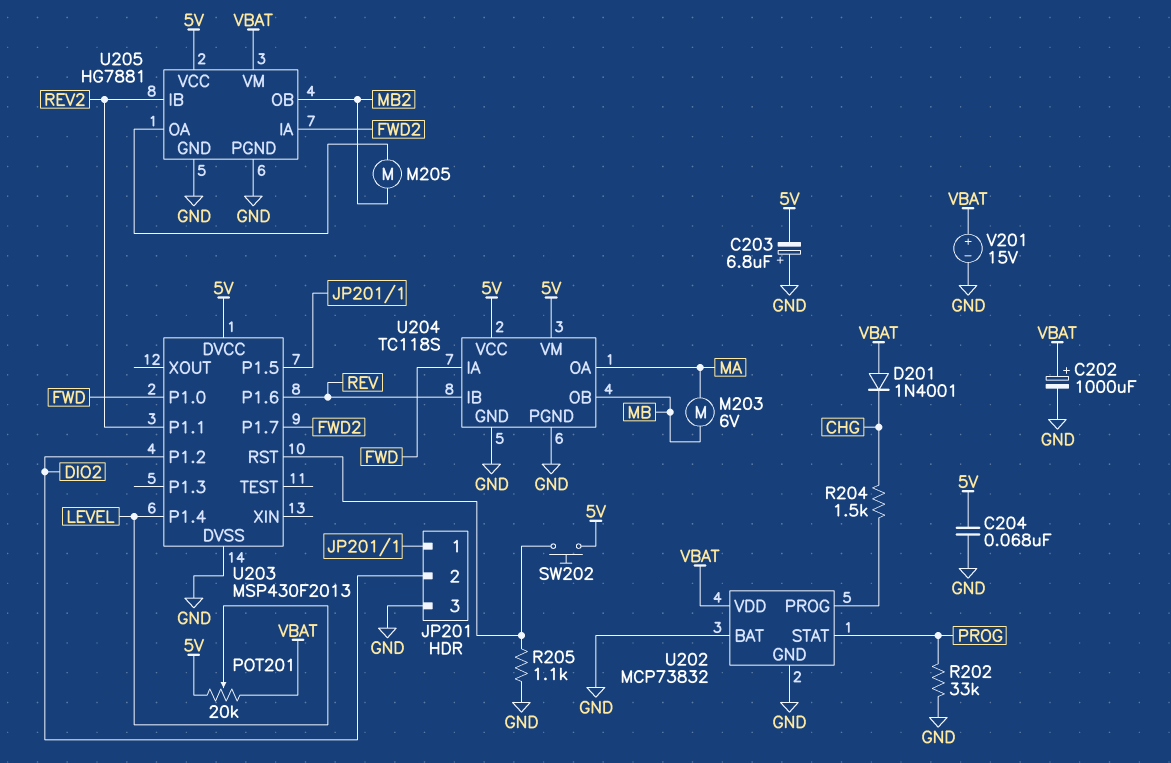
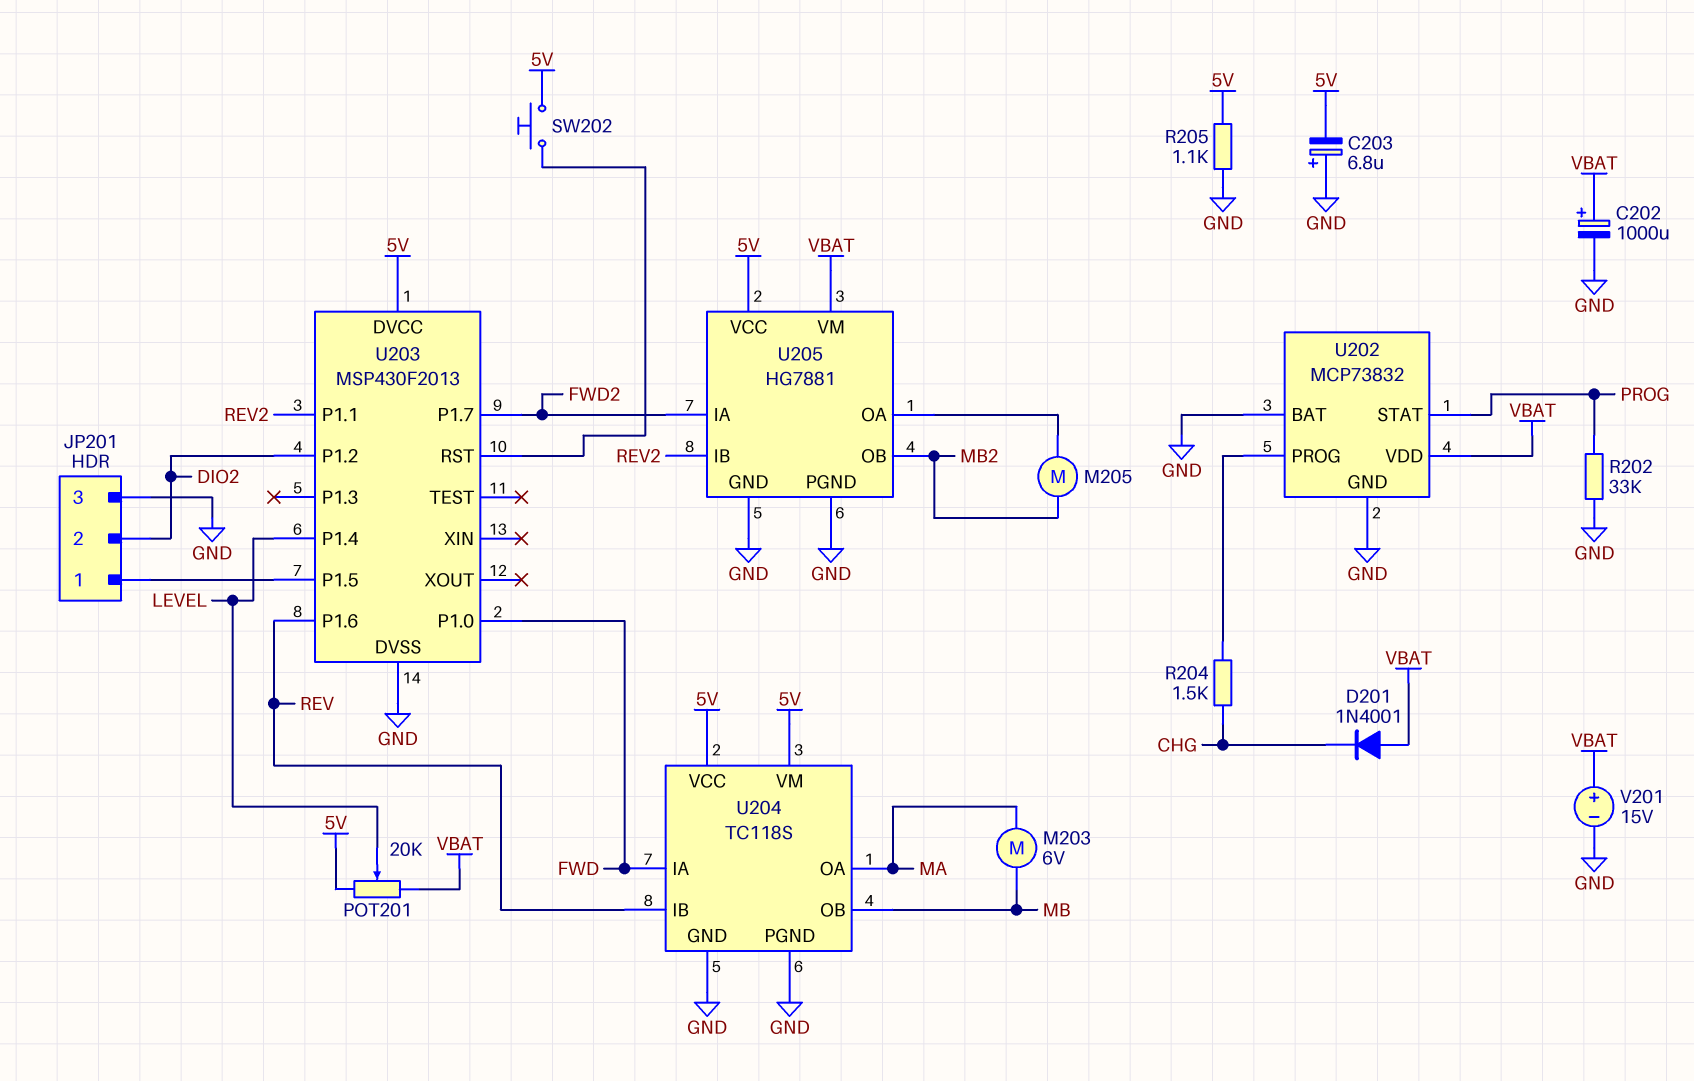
C204: 68nF (5V, GND) -> none
R205: 1.1k (GND, U203/RST) -> 1.1k (5V, GND)

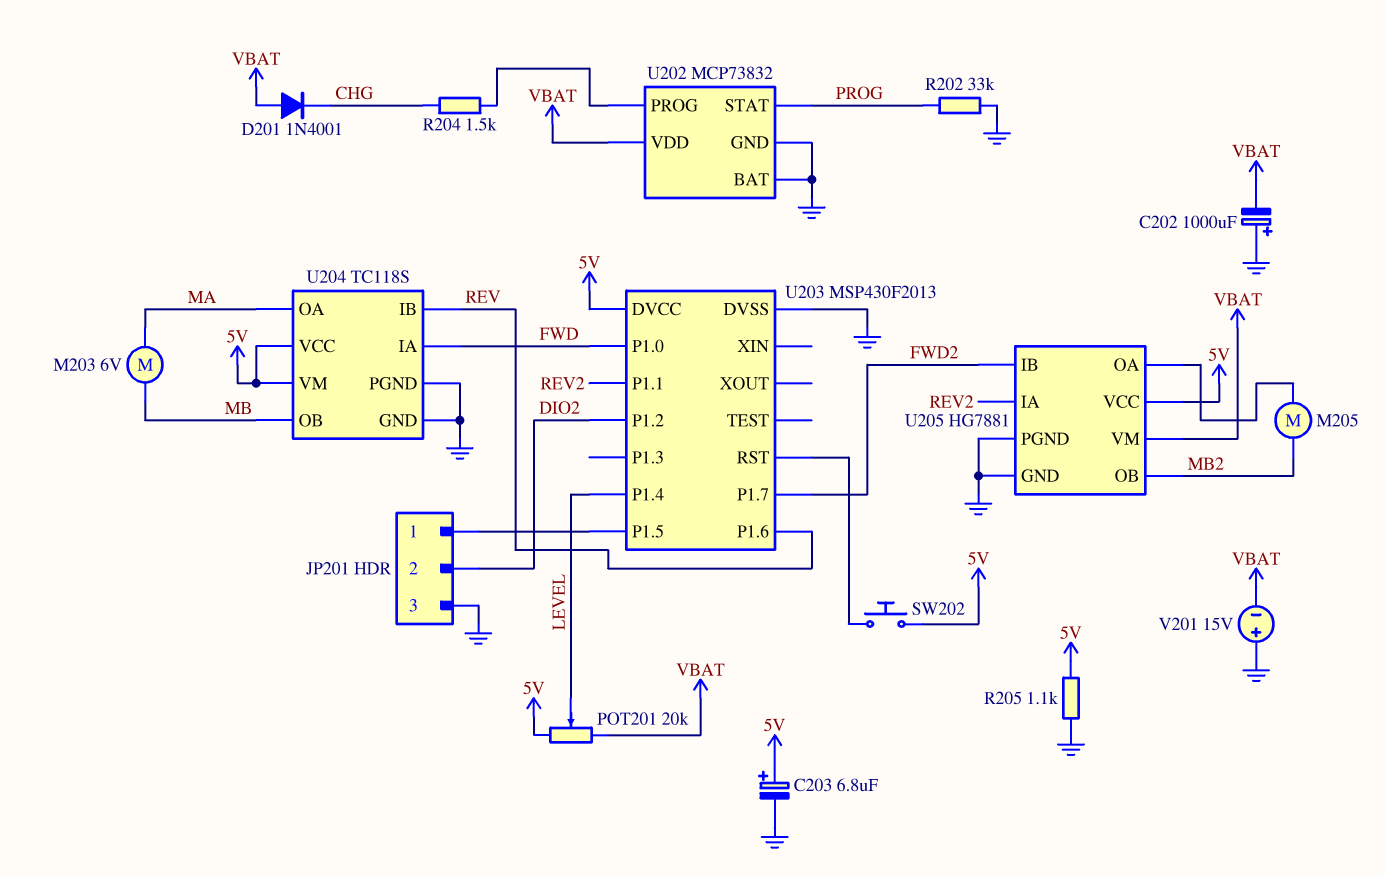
C202: 1000uF (plus VBAT, minus GND) -> 1000uF (plus GND, minus VBAT)
C203: 6.8uF (plus GND, minus 5V) -> 6.8uF (plus 5V, minus GND)
U205 pin IA: FWD2 -> REV2
U205 pin IB: REV2 -> FWD2
V201: 15V (plus VBAT, minus GND) -> 15V (plus GND, minus VBAT)

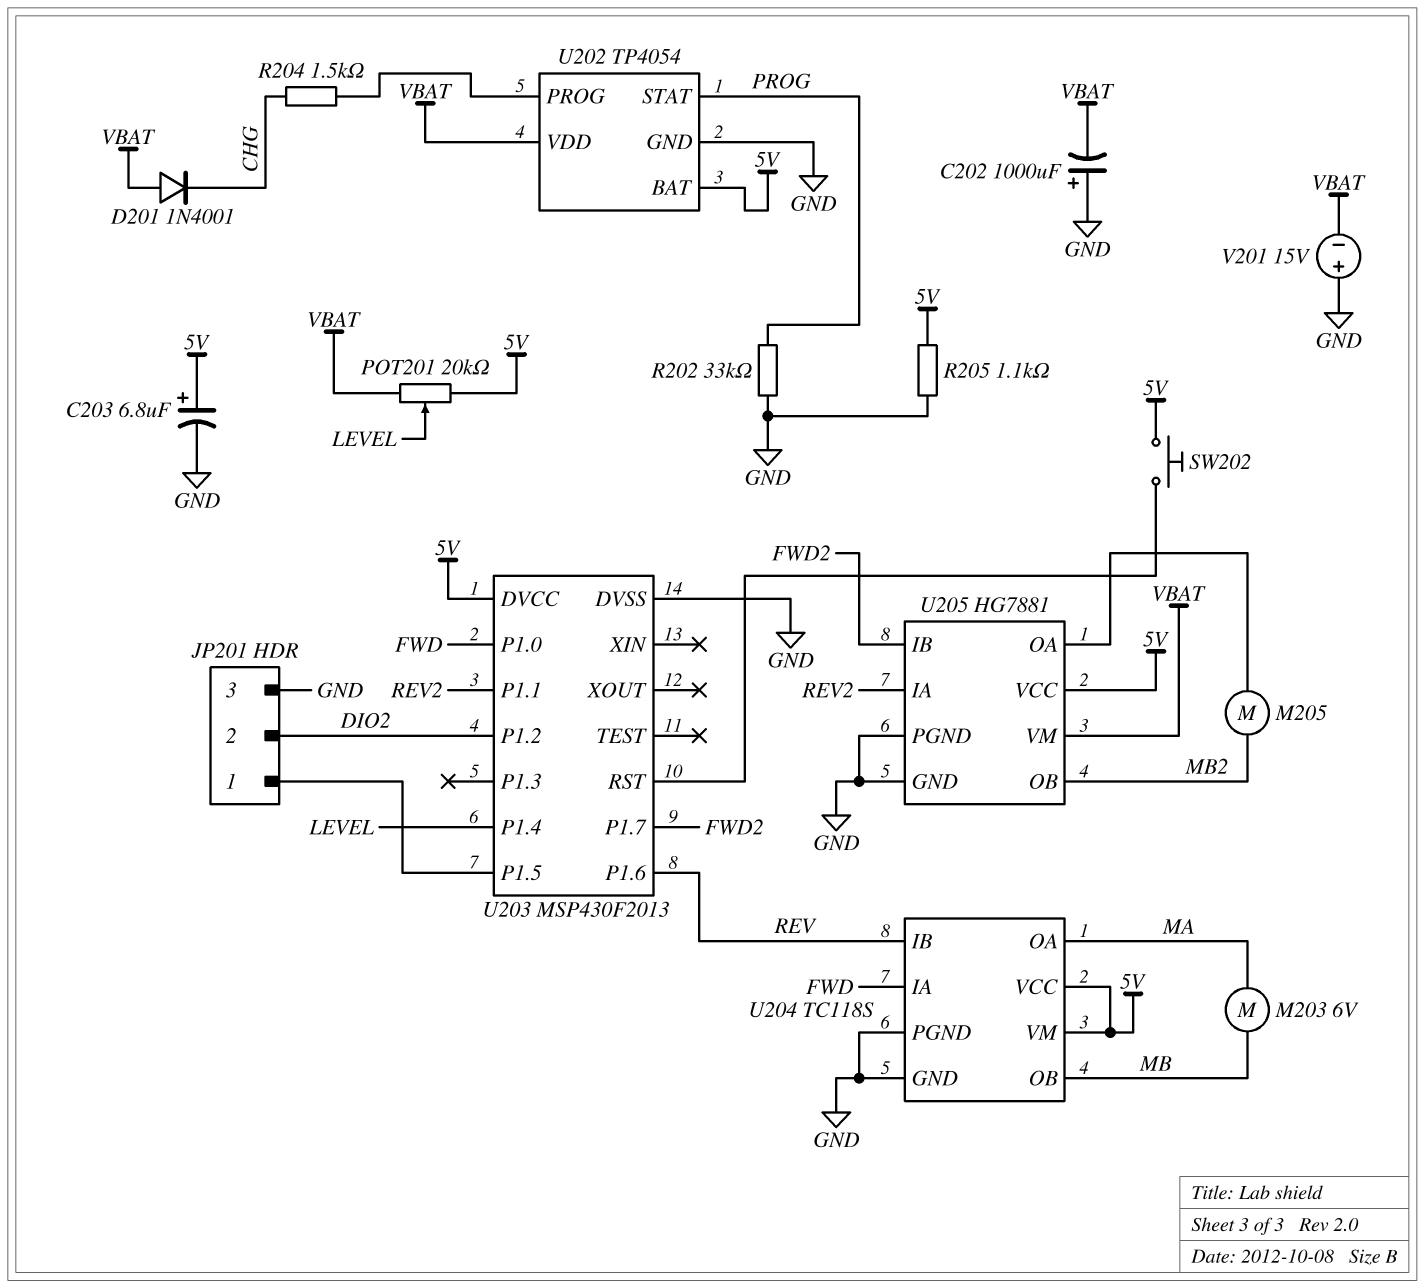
U202: MCP73832 -> TP4054
U202 pin BAT: GND -> 5V

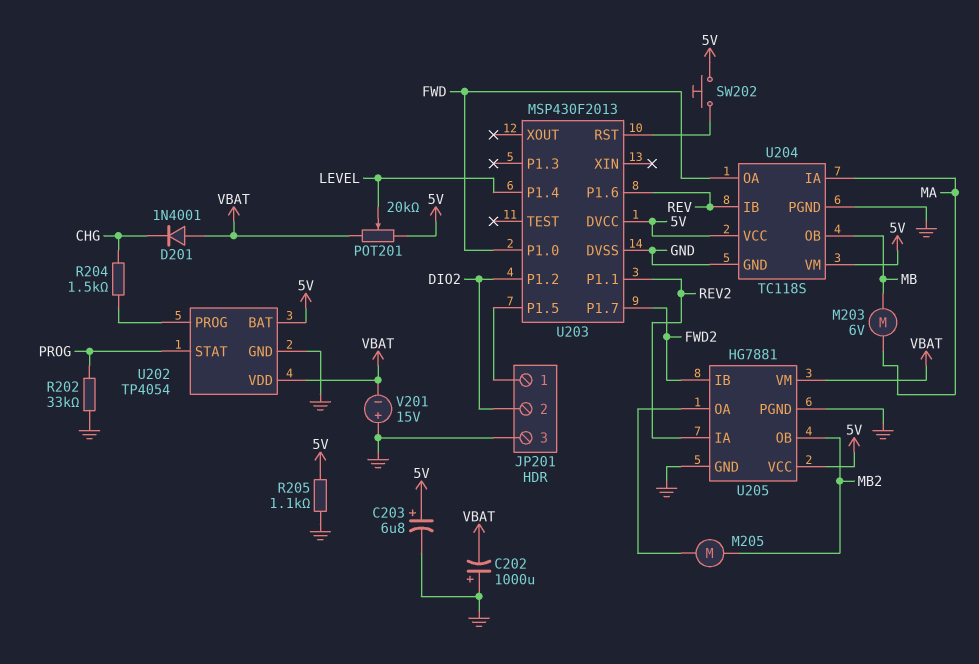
U204 pin IA: FWD -> MA
U204 pin OA: MA -> FWD

